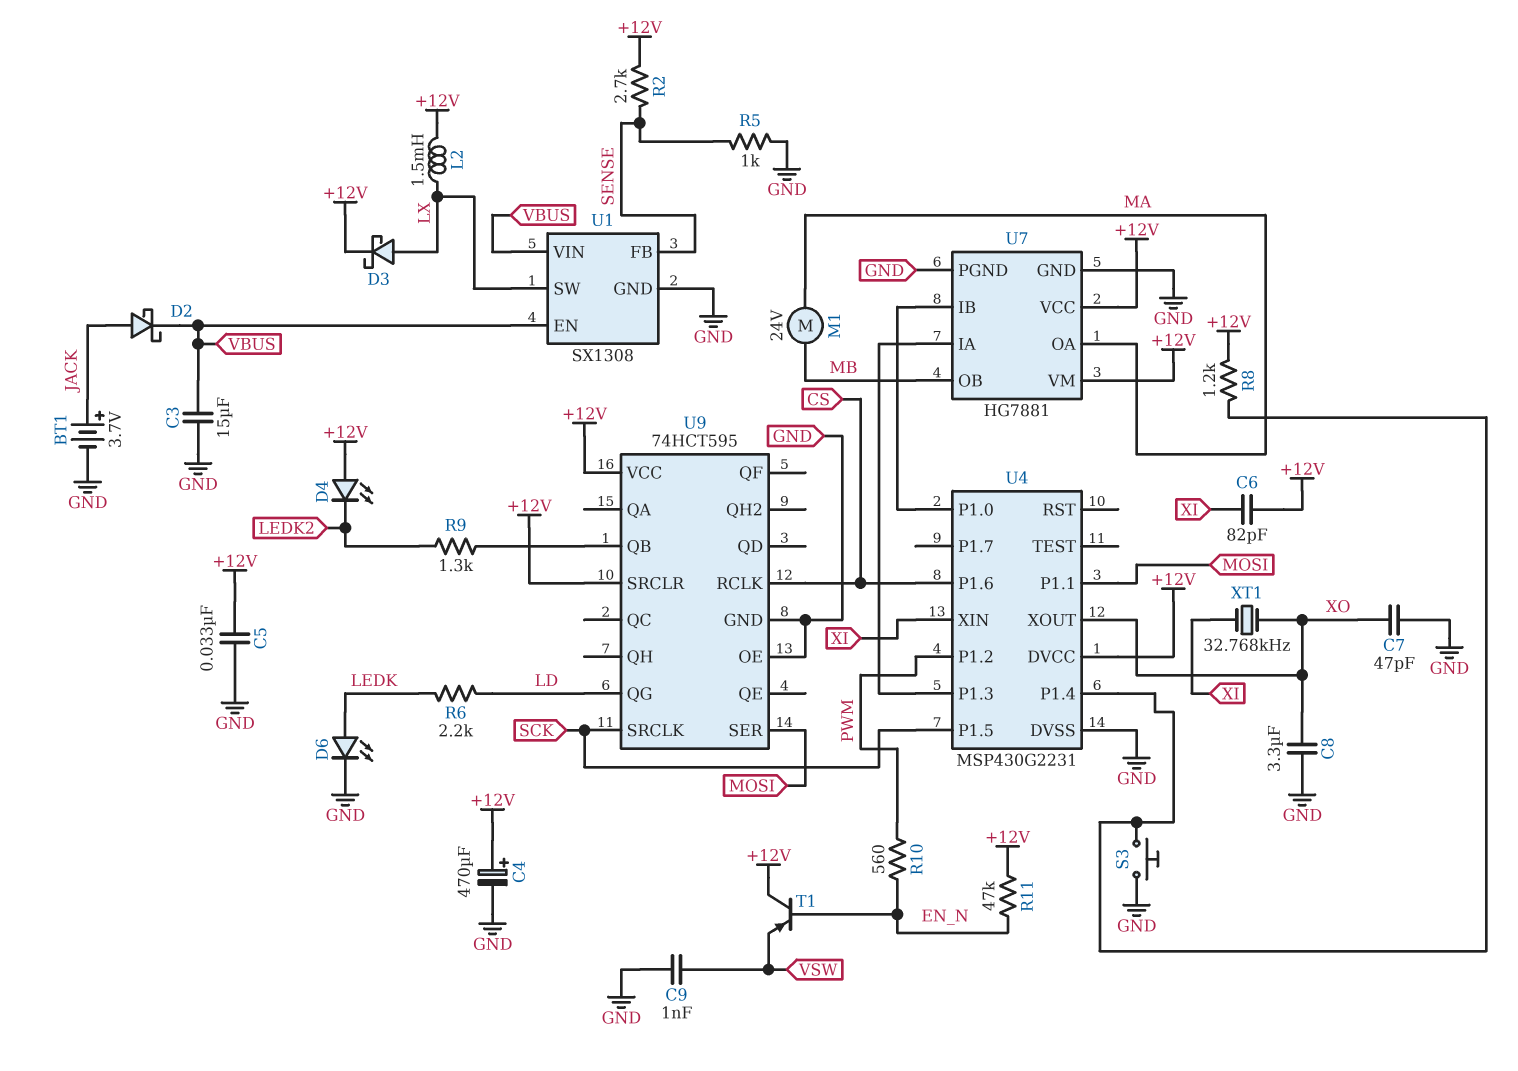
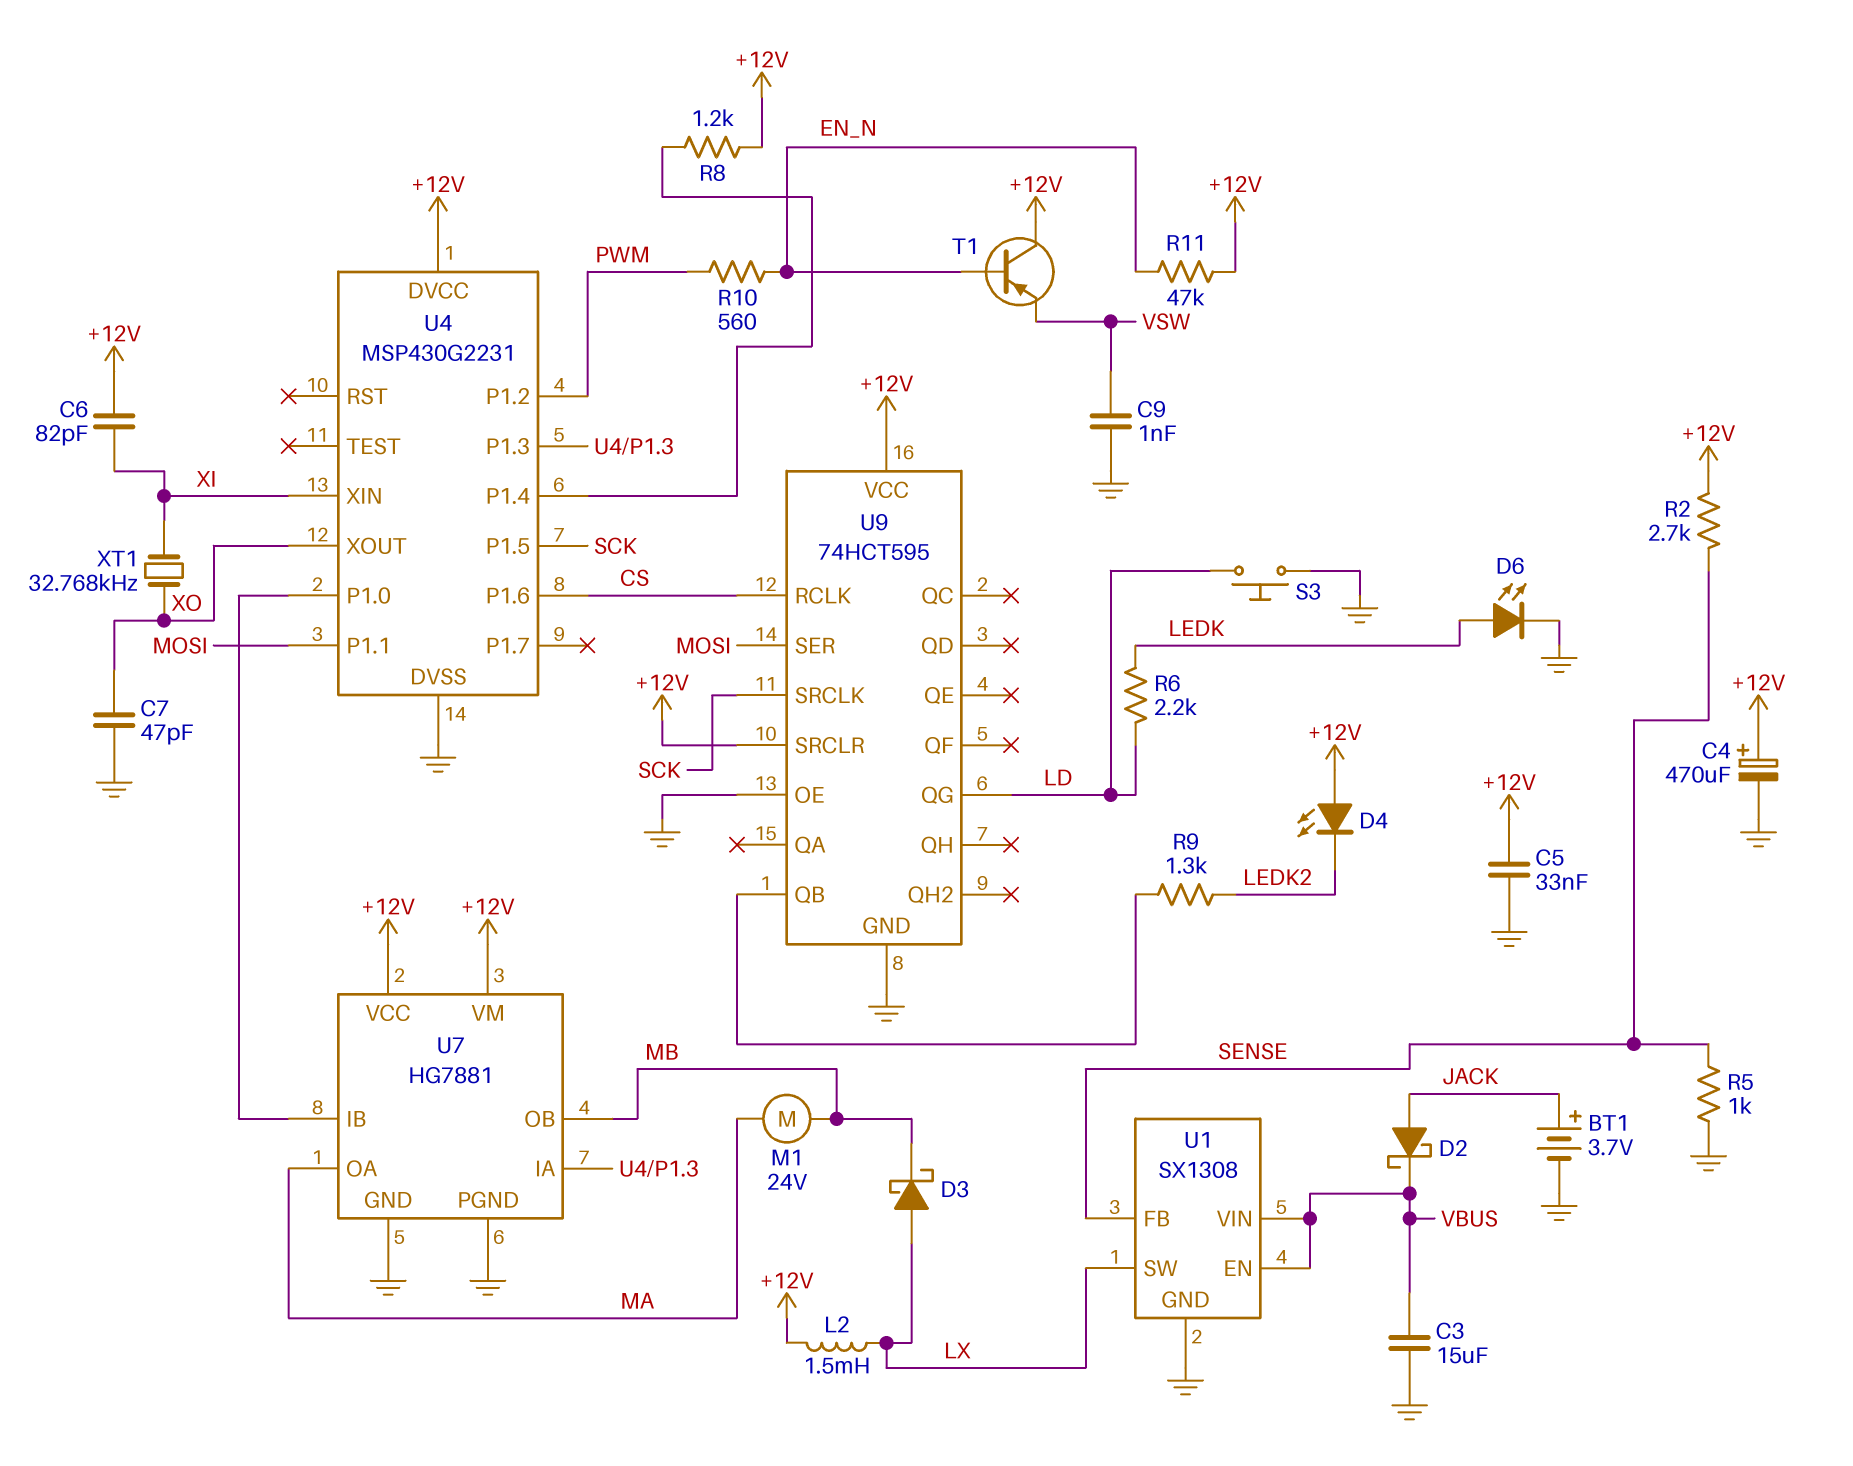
C8: 3.3uF (GND, XO) -> none
D3: schottky (A LX, K +12V) -> schottky (A LX, K MB)
S3: button (GND, U4/P1.4) -> button (GND, LD)

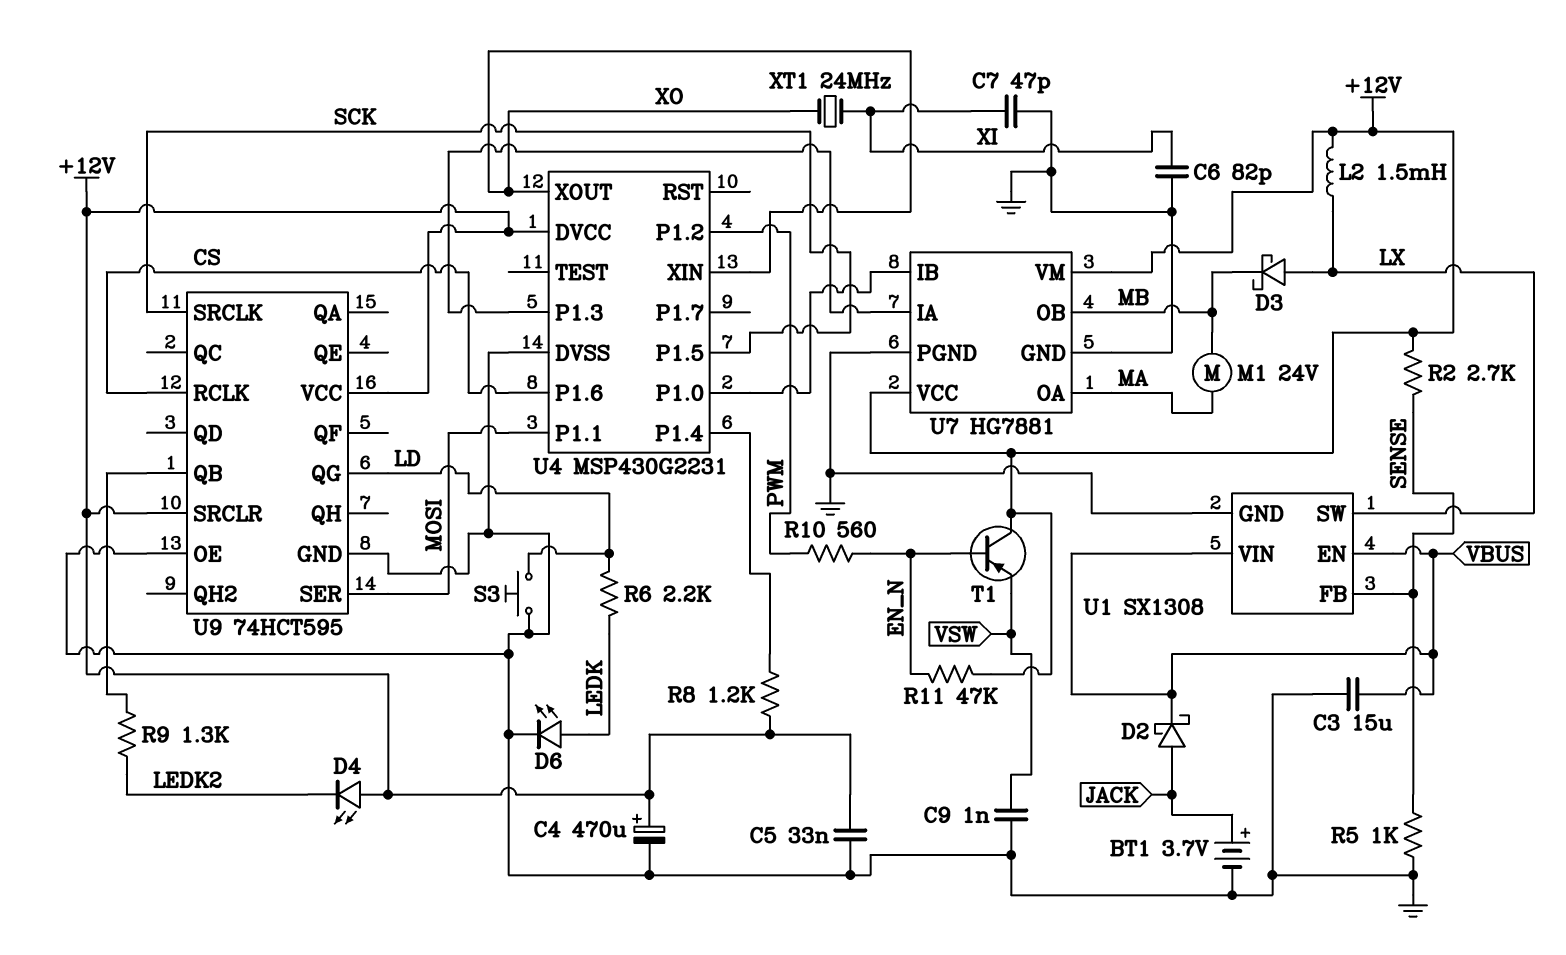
C6: 82pF (+12V, XI) -> 82pF (GND, XI)
C7: 47pF (GND, XO) -> 47pF (GND, XI)
U4 pin XIN: XI -> XO
XT1: 32.768kHz (XI, XO) -> 24MHz (XI, XO)

